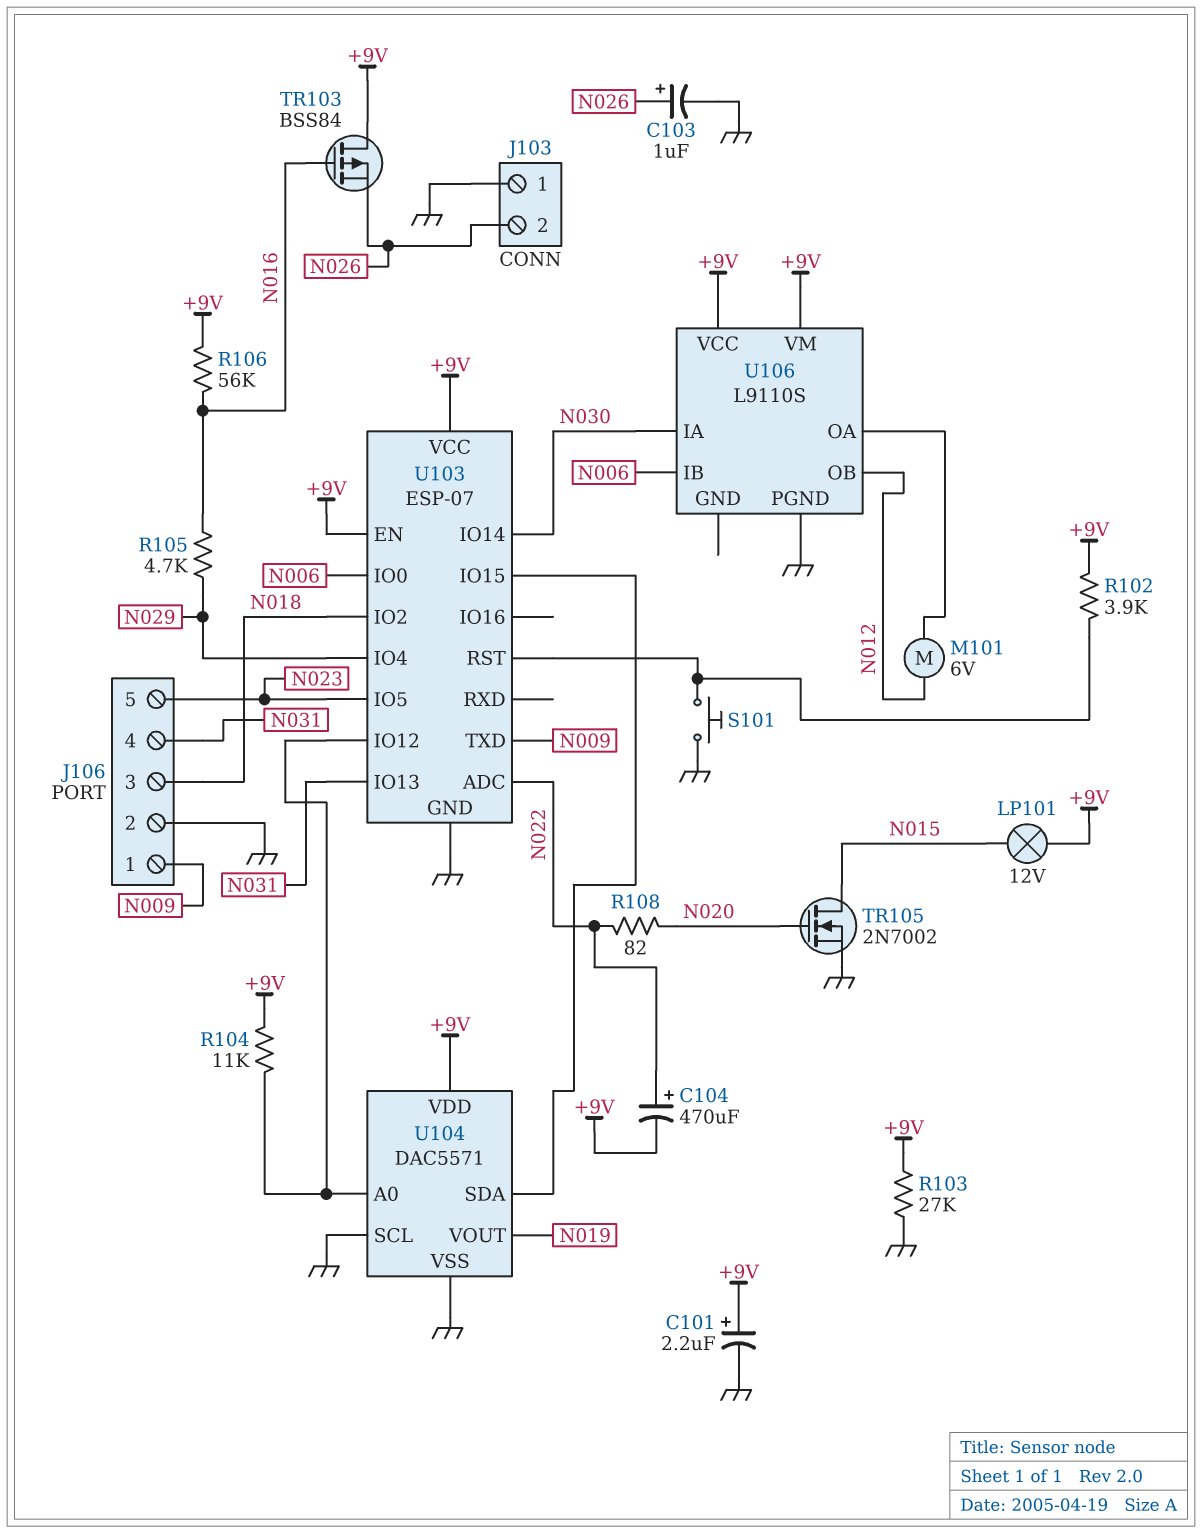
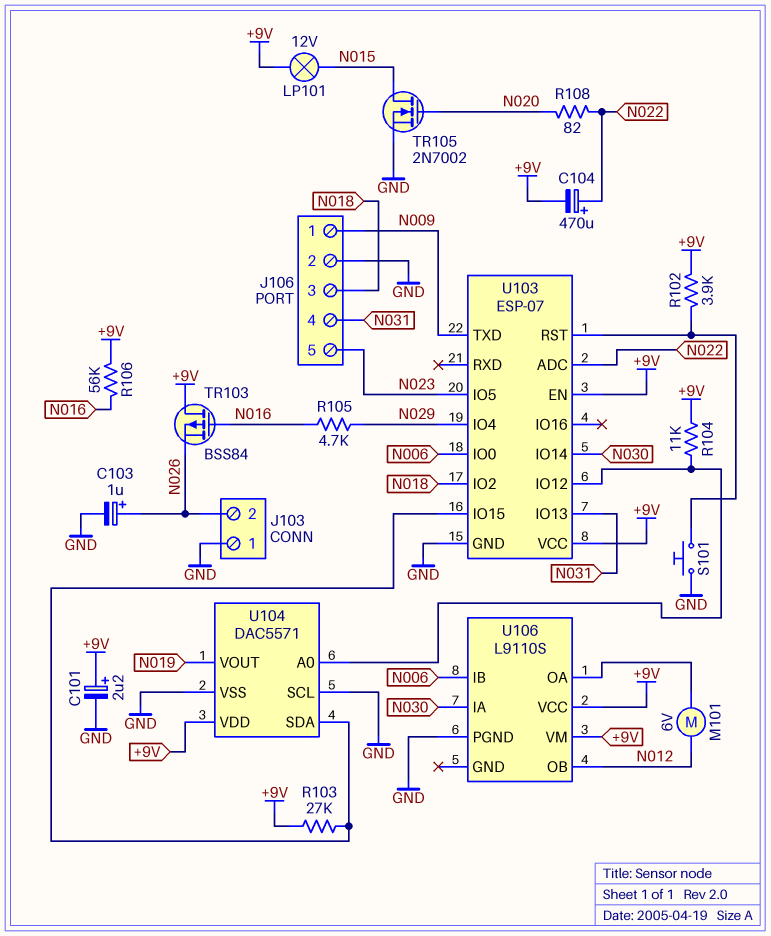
R103: 27k (+9V, GND) -> 27k (+9V, U103/IO15)

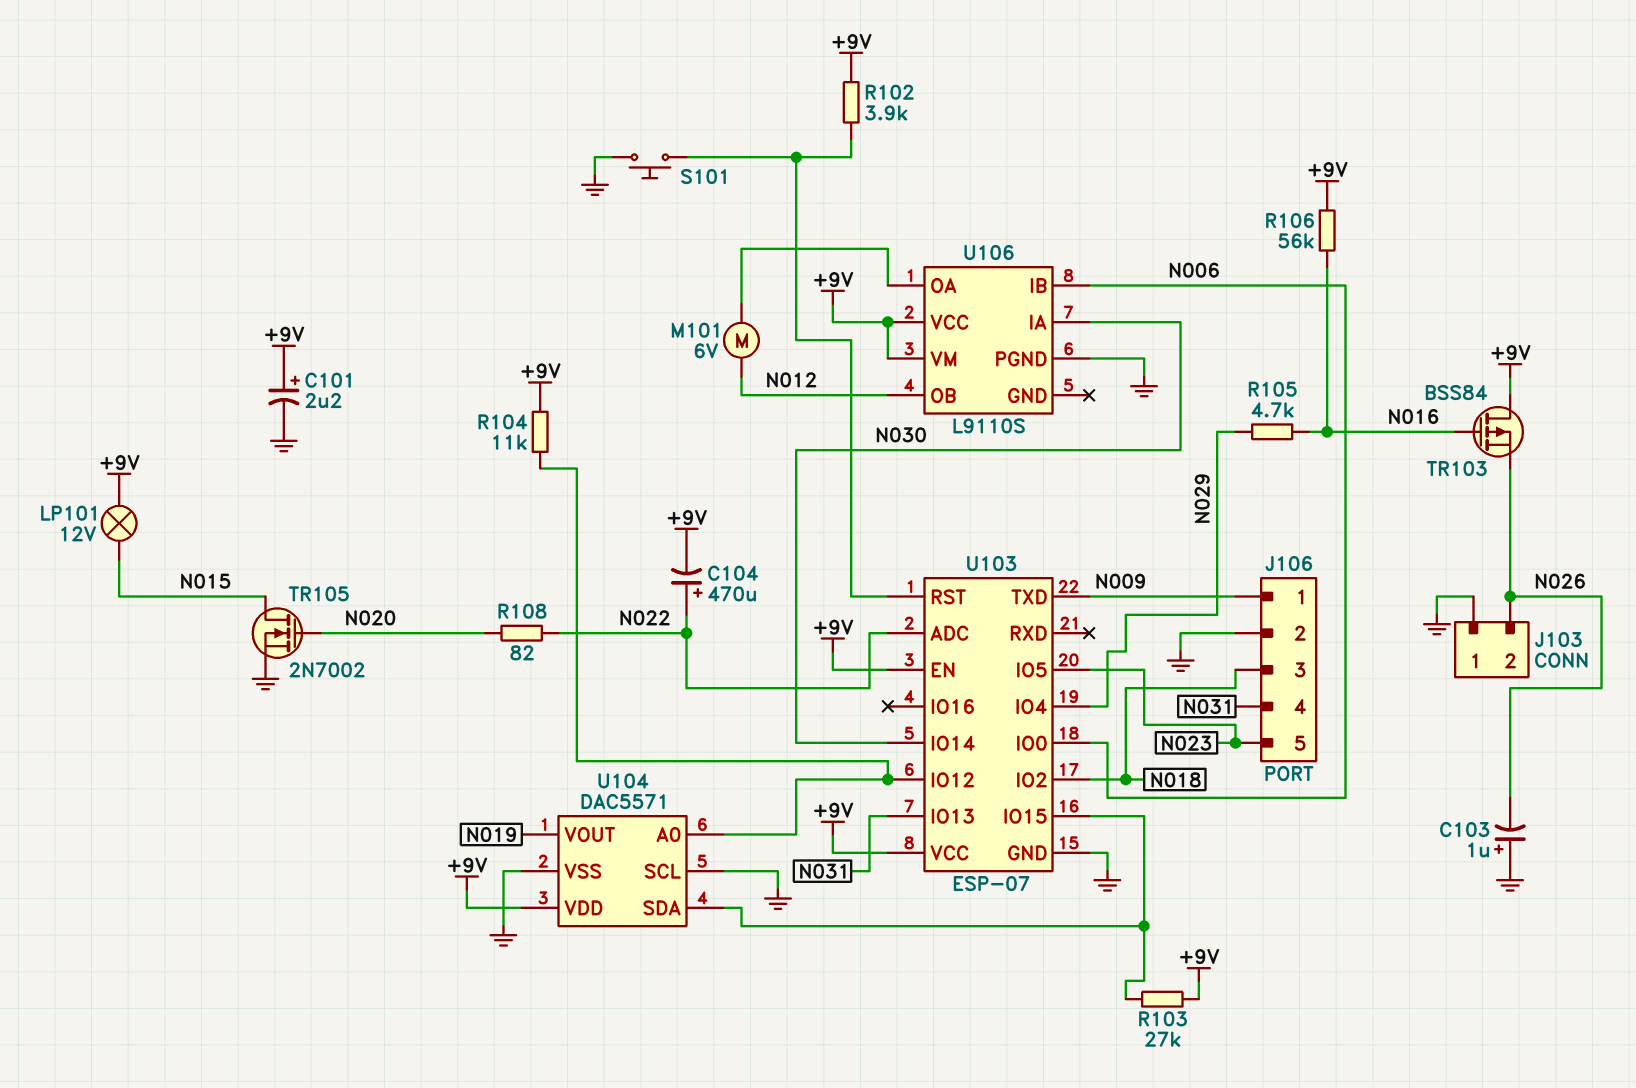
C103: 1uF (plus N026, minus GND) -> 1uF (plus GND, minus N026)

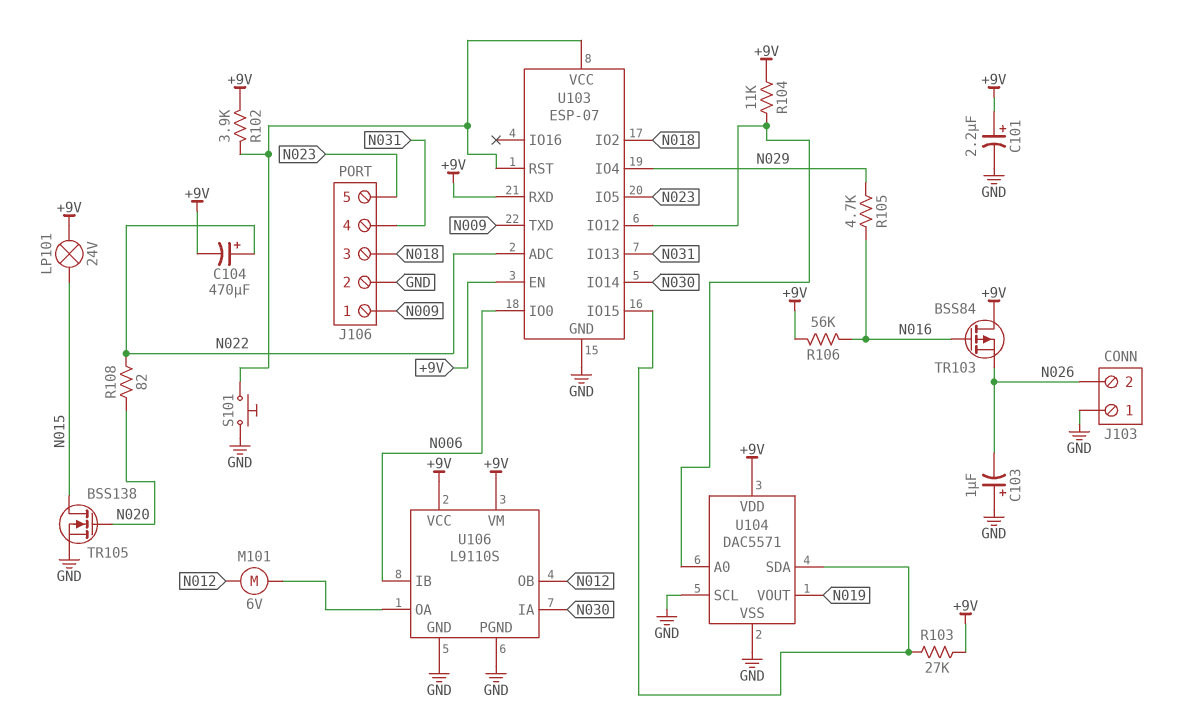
LP101: lamp 12V (+9V, N015) -> lamp 24V (+9V, N015)
TR105: NMOS 2N7002 (G N020, D N015, S GND) -> NMOS BSS138 (G N020, D N015, S GND)
U103 pin RXD: none -> +9V
U103 pin VCC: +9V -> U103/RST
U106 pin GND: none -> GND

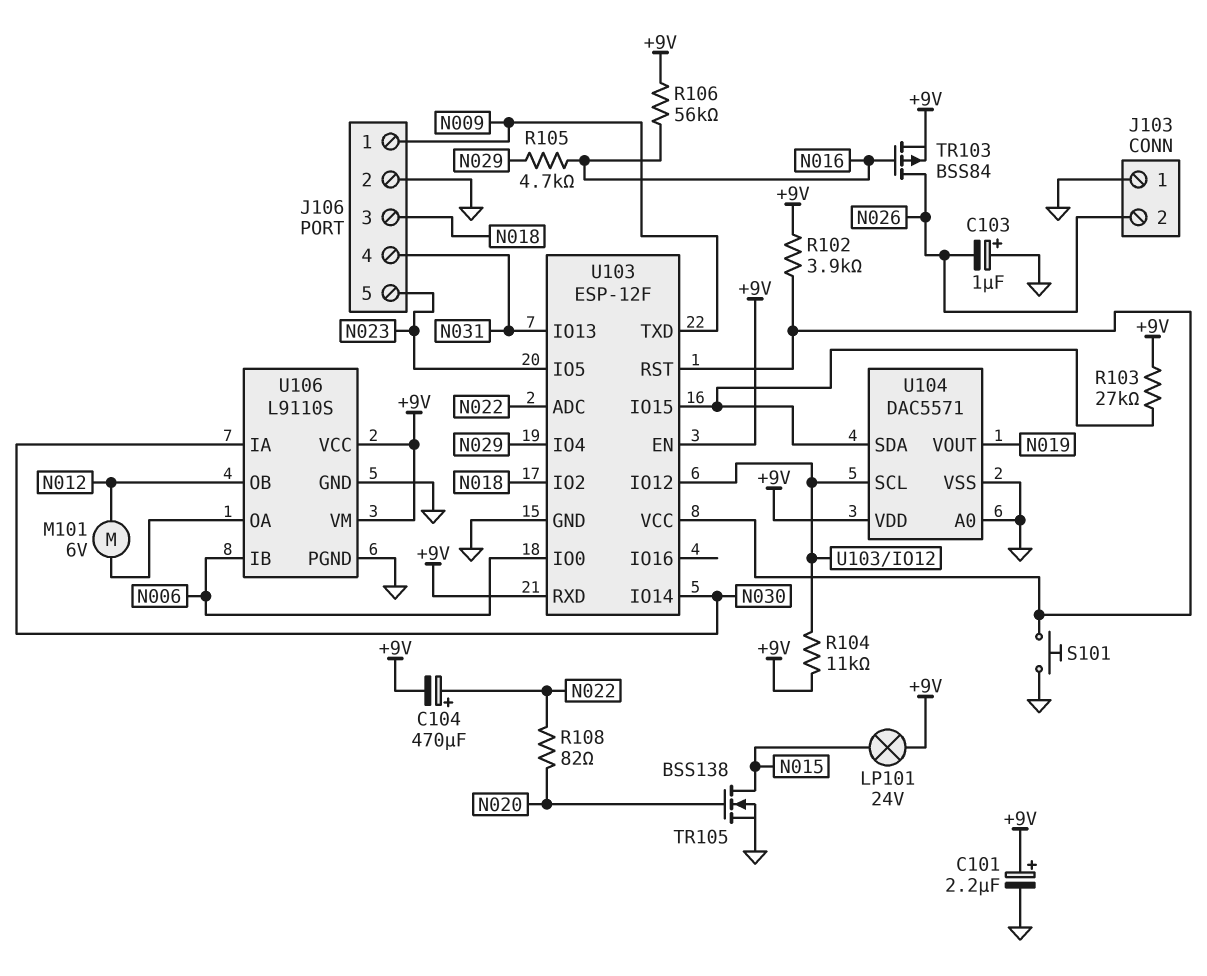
TR103: PMOS BSS84 (G N016, D +9V, S N026) -> PMOS BSS84 (G N016, D N026, S +9V)
U103: ESP-07 -> ESP-12F
U104 pin A0: U103/IO12 -> GND
U104 pin SCL: GND -> U103/IO12

